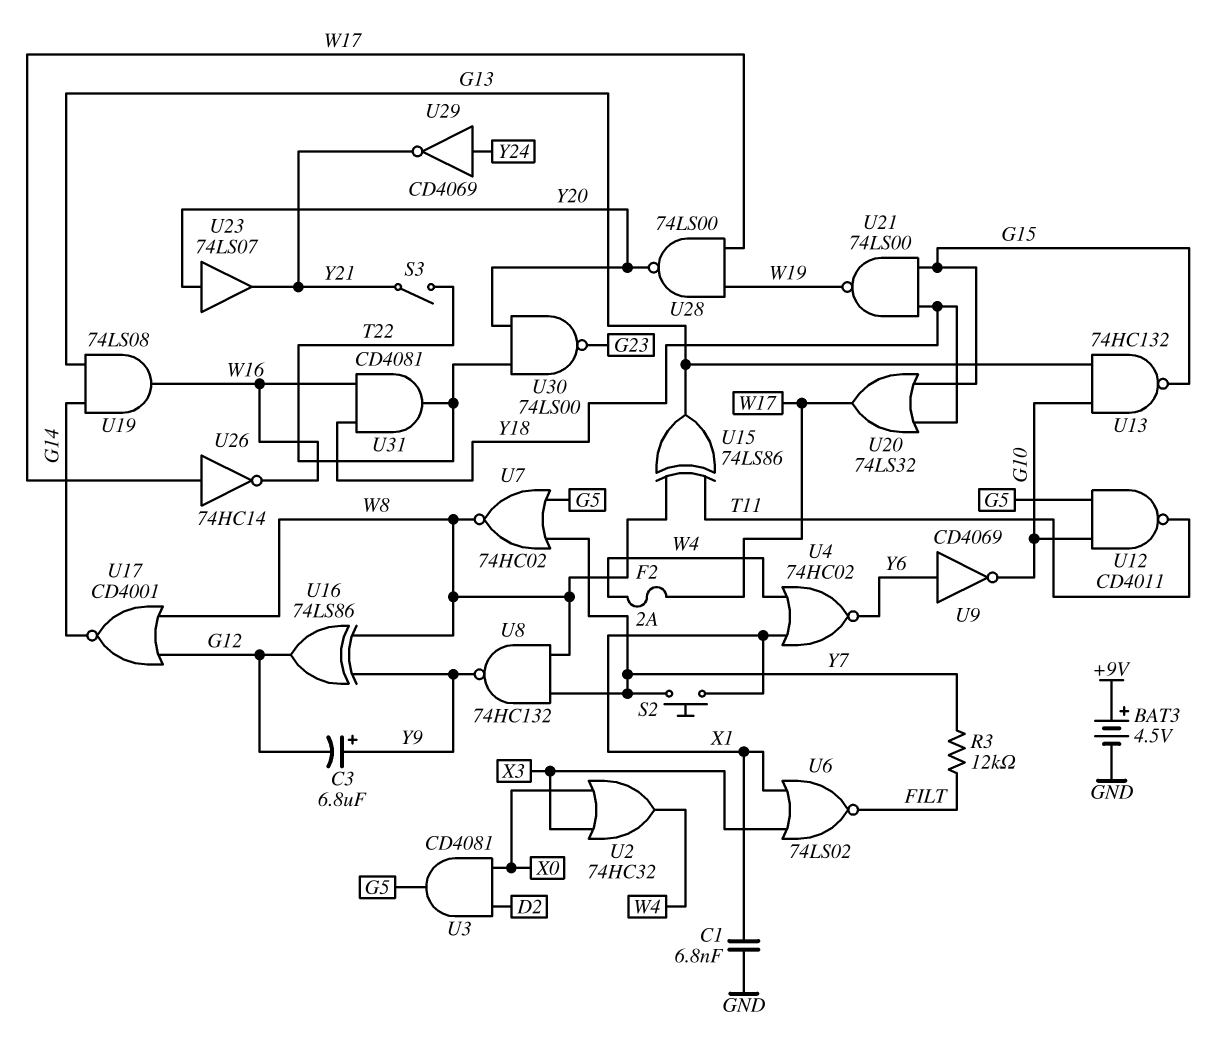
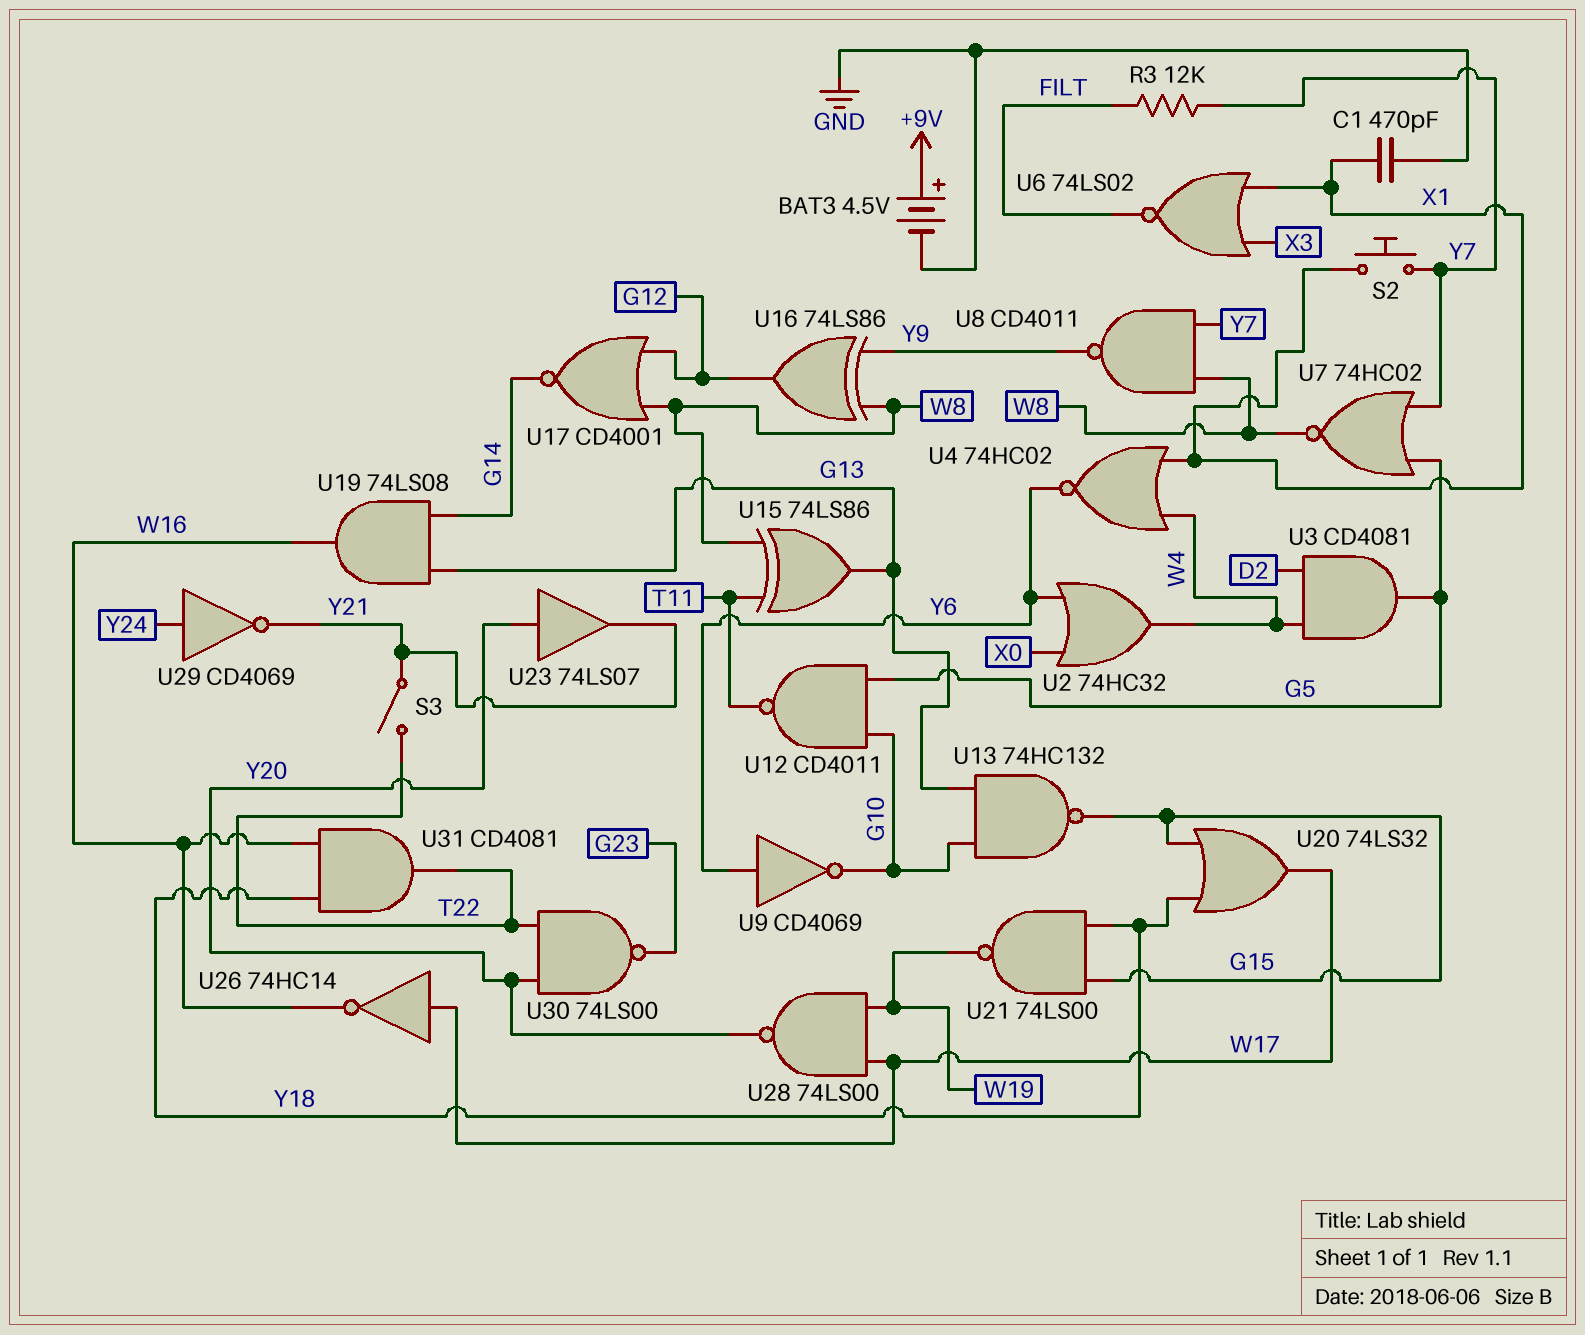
C1: 6.8nF (GND, X1) -> 470pF (GND, X1)
C3: 6.8uF (plus Y9, minus G12) -> none
F2: 2A (W4, W17) -> none
U2: OR 74HC32 (in X0, in X3, out W4) -> OR 74HC32 (in X0, in Y6, out W4)
U3: AND CD4081 (in D2, in X0, out G5) -> AND CD4081 (in D2, in W4, out G5)
U8: NAND 74HC132 (in W8, in Y7, out Y9) -> NAND CD4011 (in W8, in Y7, out Y9)

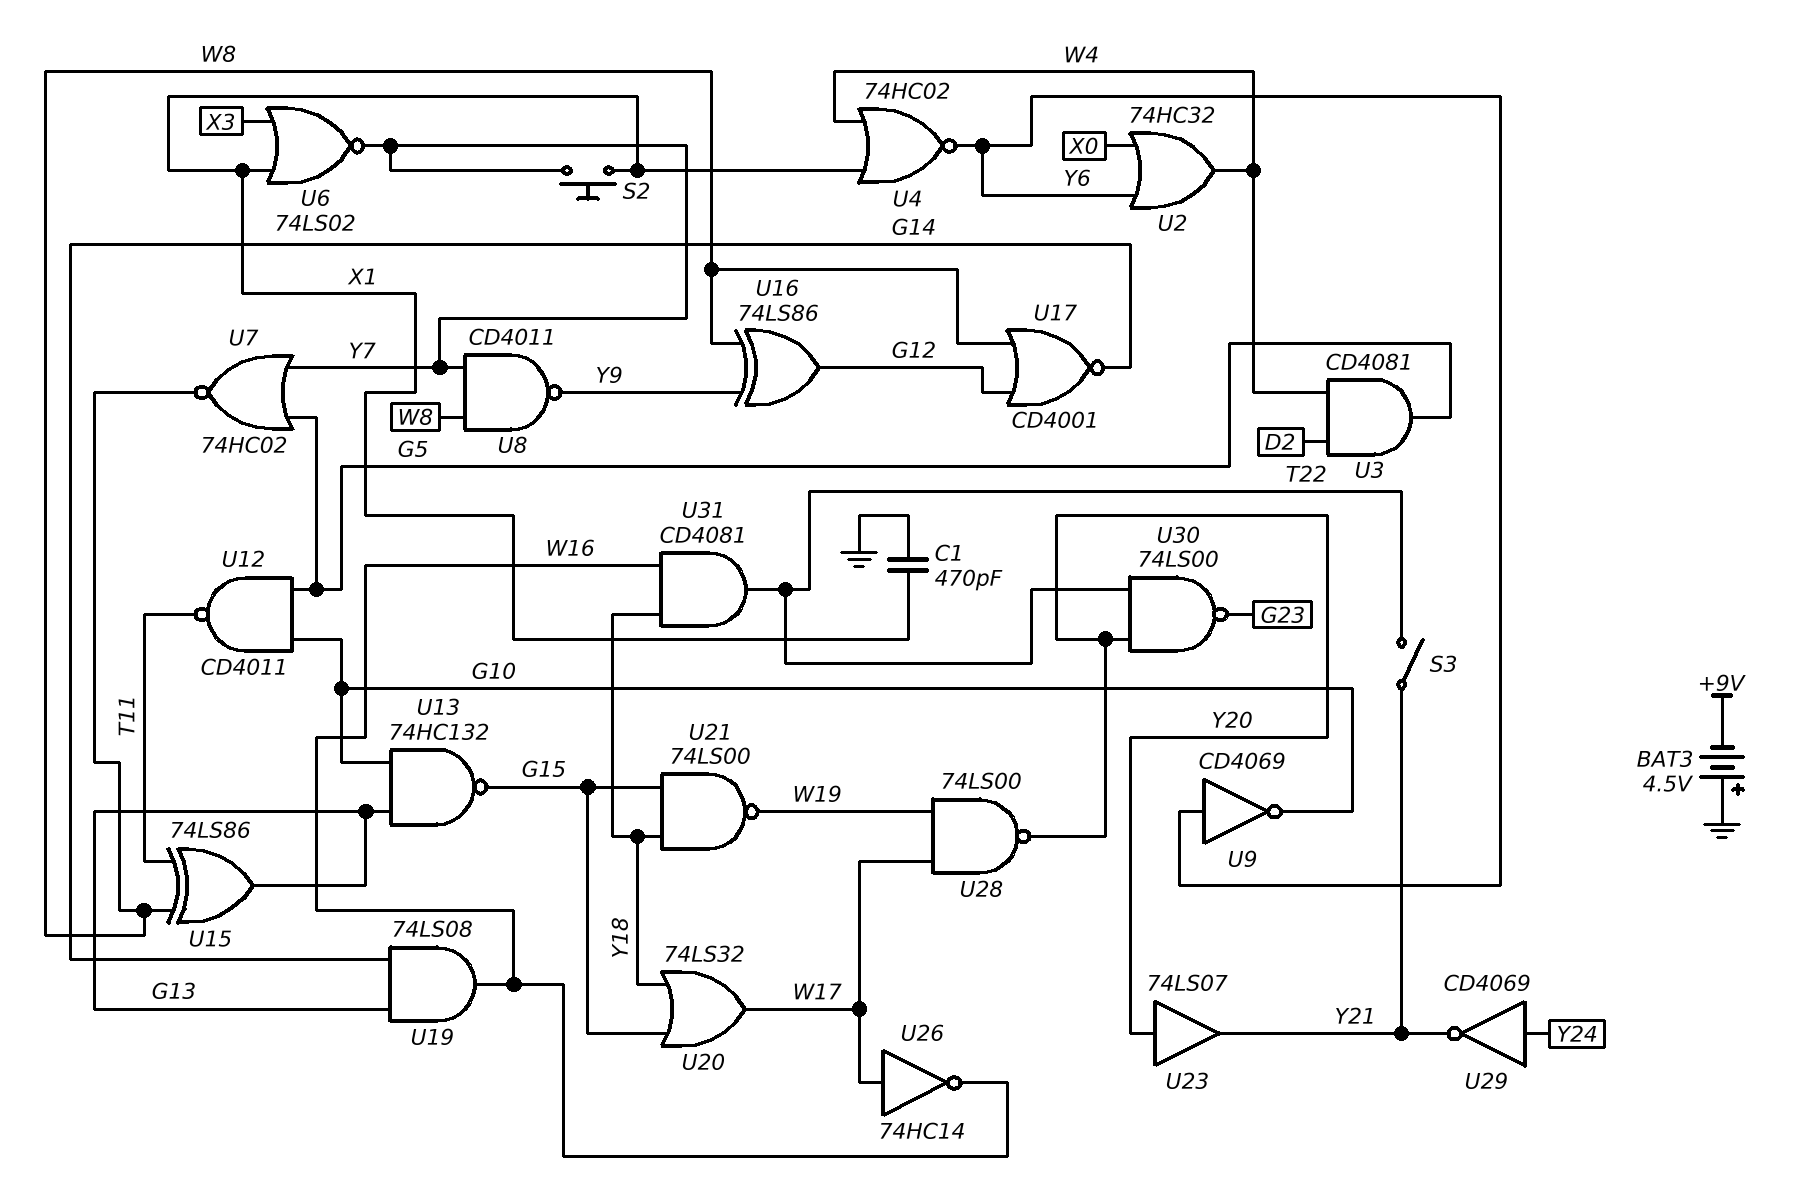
BAT3: 4.5V (plus +9V, minus GND) -> 4.5V (plus GND, minus +9V)
R3: 12k (FILT, Y7) -> none
U6: NOR 74LS02 (in X1, in X3, out FILT) -> NOR 74LS02 (in X1, in X3, out Y7)

